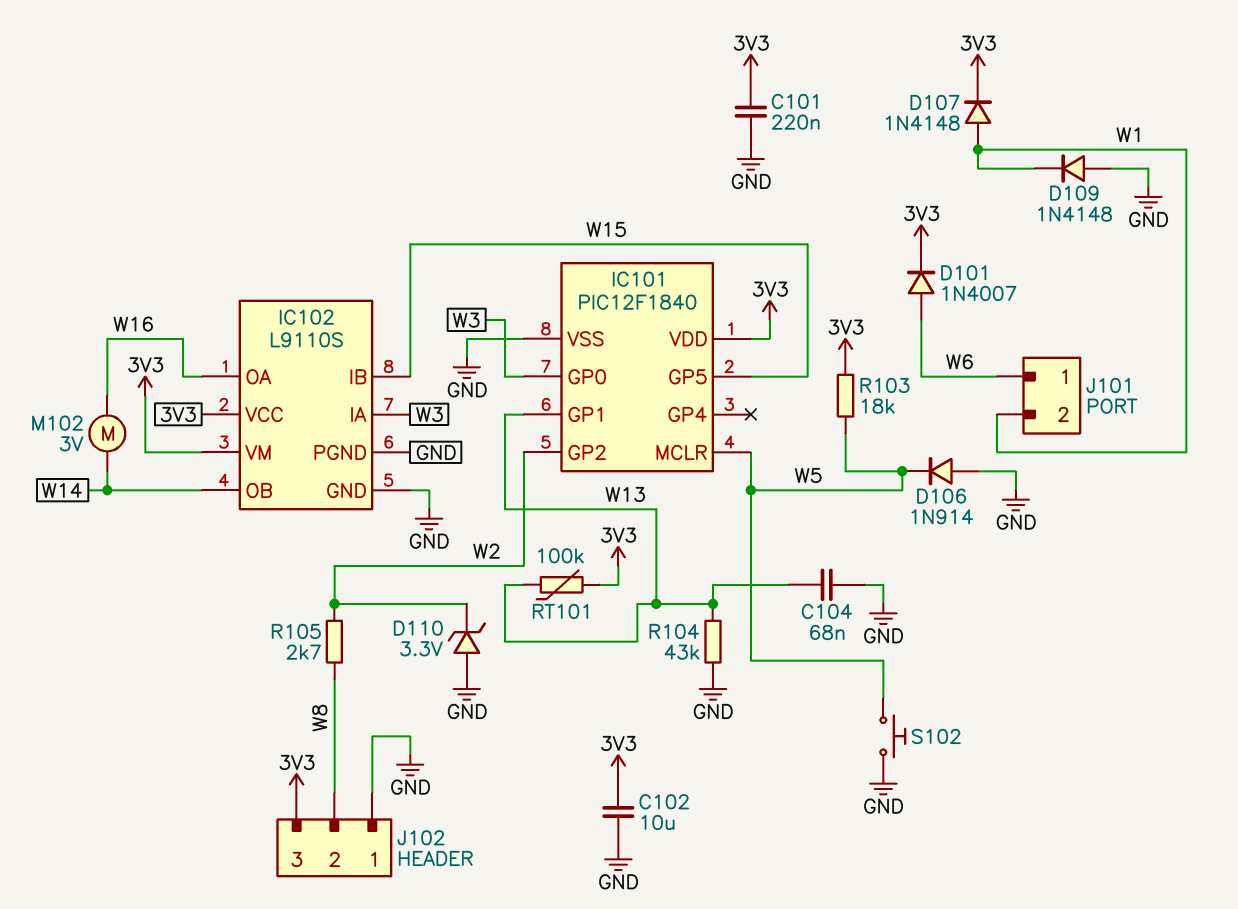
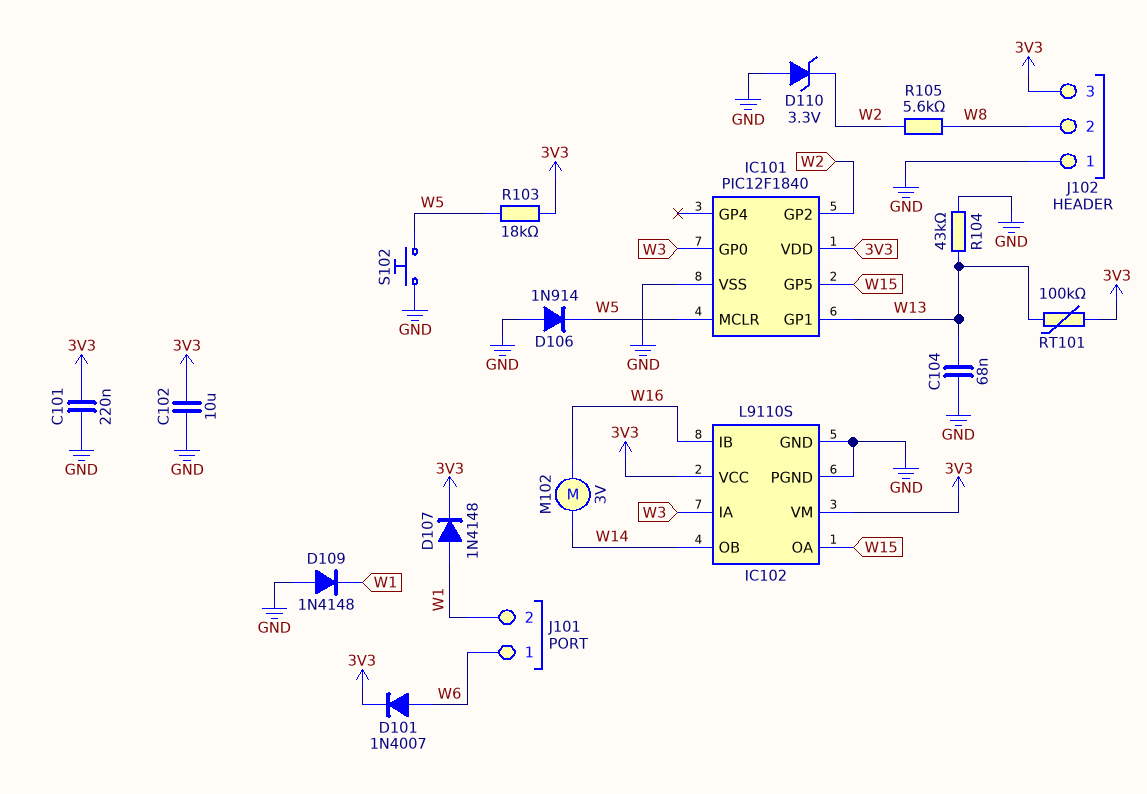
IC102 pin IB: W15 -> W16
IC102 pin OA: W16 -> W15
R105: 2.7k (W2, W8) -> 5.6k (W2, W8)

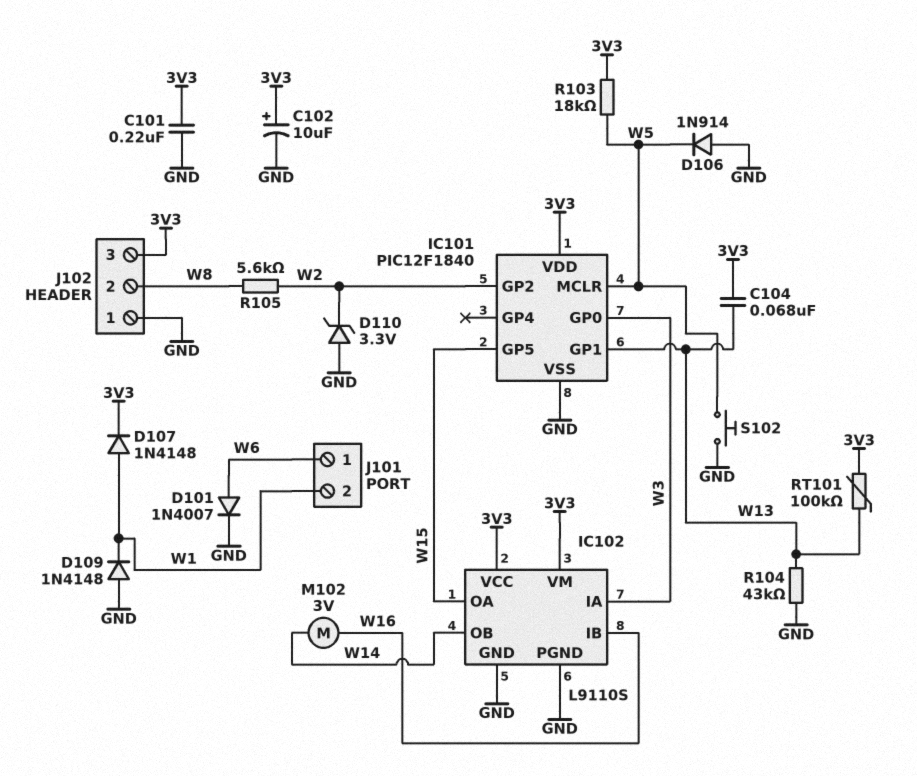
C102: 10uF (3V3, GND) -> 10uF (plus 3V3, minus GND)
C104: 68nF (GND, W13) -> 68nF (3V3, W13)
D101: diode 1N4007 (A W6, K 3V3) -> diode 1N4007 (A W6, K GND)

